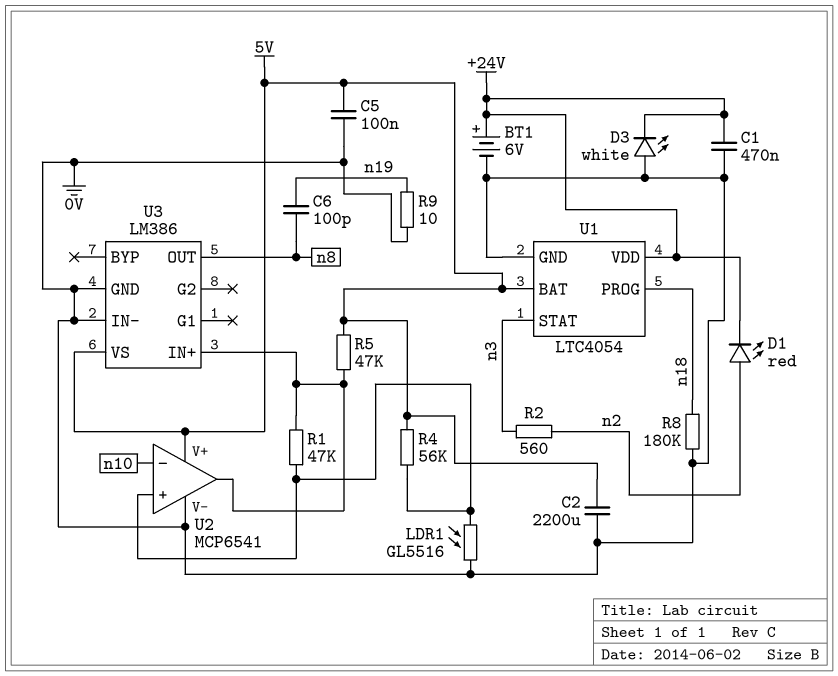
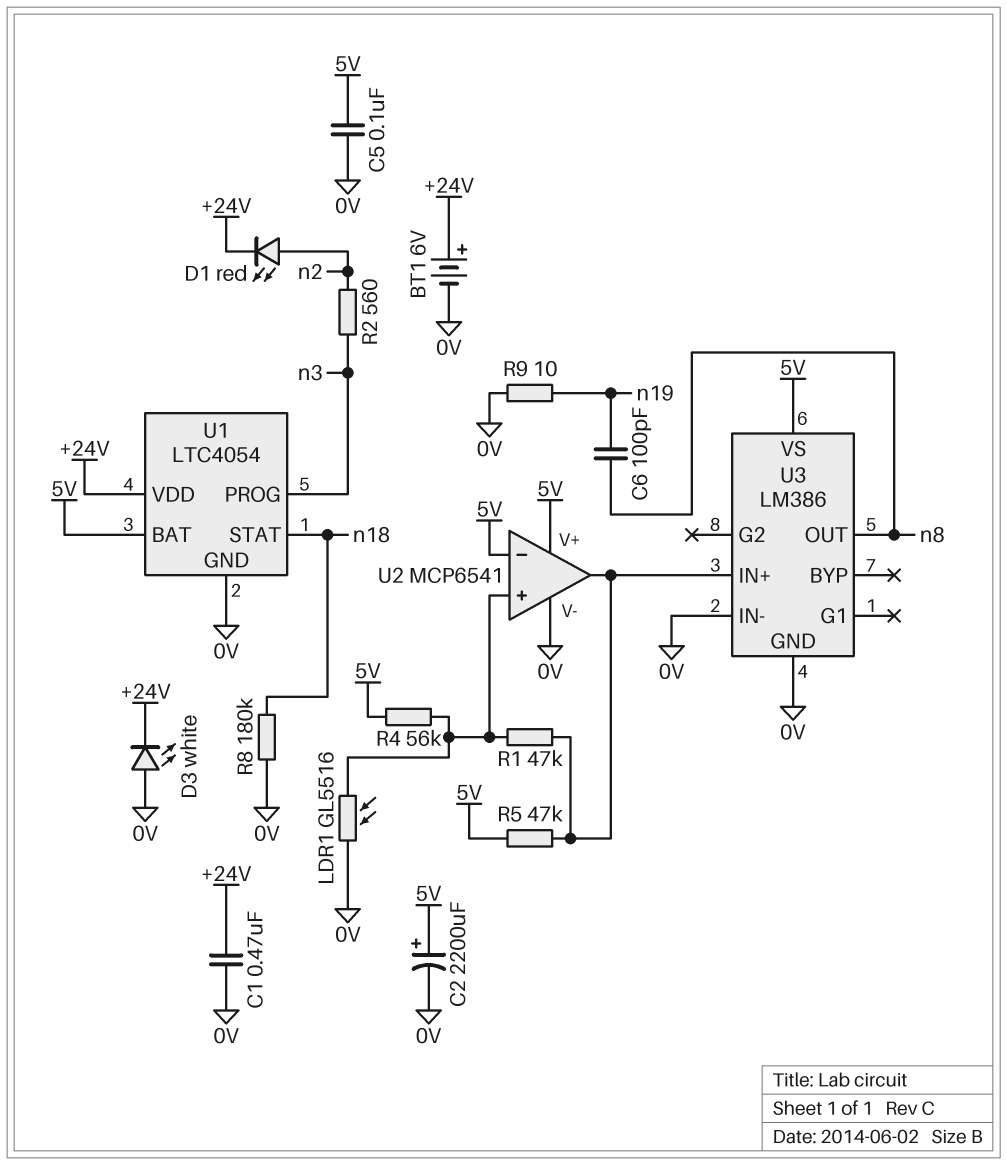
C2: 2200uF (0V, 5V) -> 2200uF (plus 5V, minus 0V)
U1 pin PROG: n18 -> n3
U1 pin STAT: n3 -> n18
U2 pin in-: n10 -> 5V

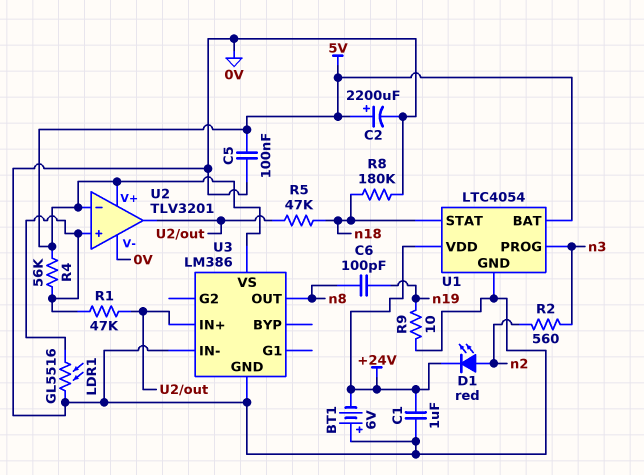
BT1: 6V (plus +24V, minus 0V) -> 6V (plus 0V, minus +24V)
C1: 470nF (+24V, 0V) -> 1uF (+24V, 0V)
D3: LED white (A 0V, K +24V) -> none
R5: 47k (5V, U2/out) -> 47k (U2/out, n18)
U2: MCP6541 -> TLV3201

